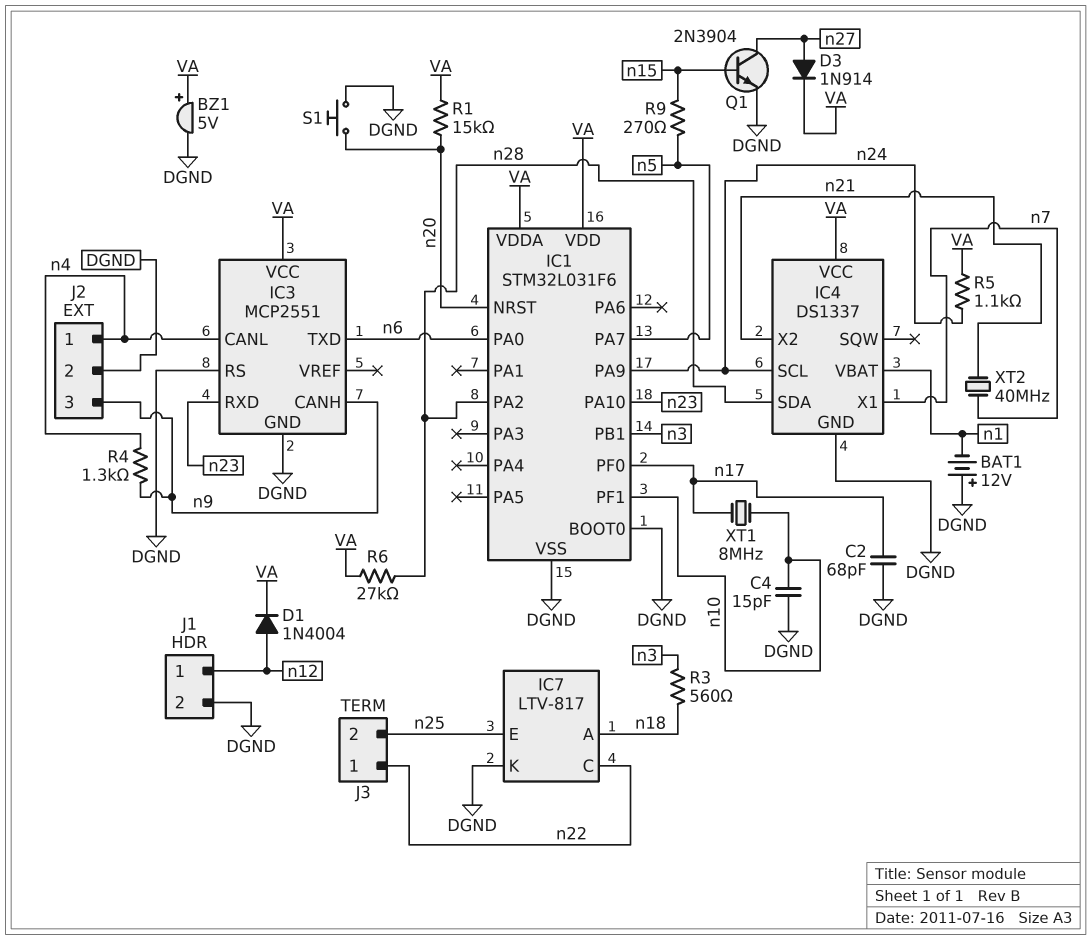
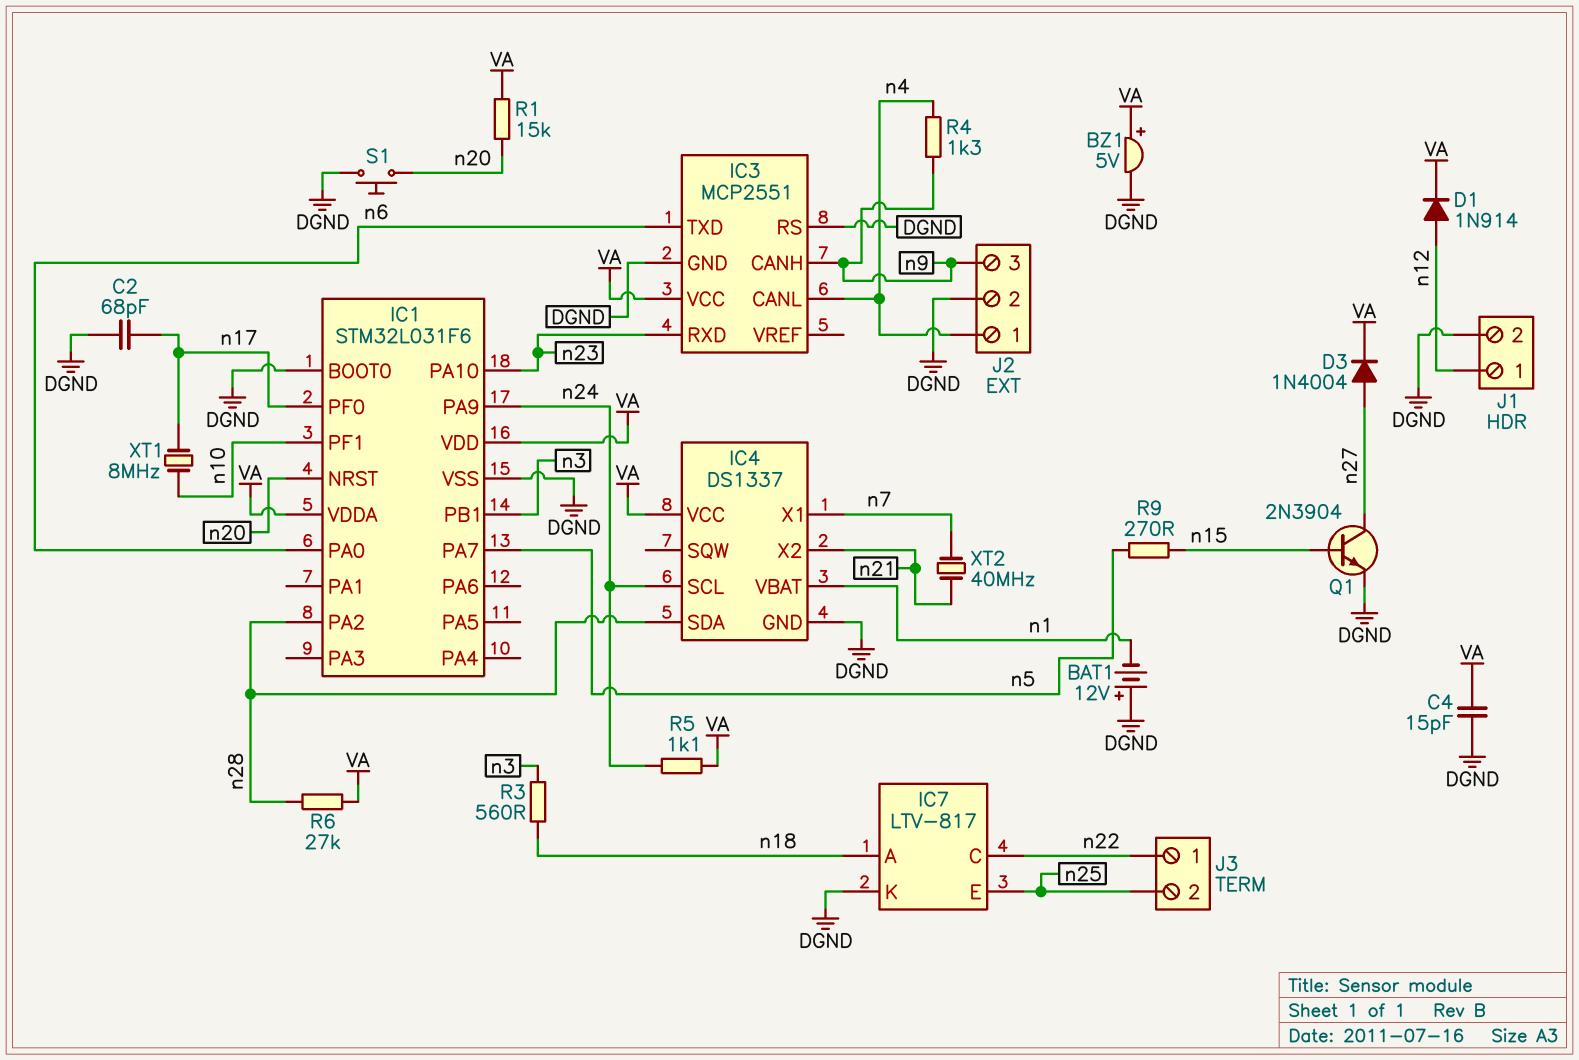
C4: 15pF (DGND, n10) -> 15pF (DGND, VA)
D1: diode 1N4004 (A n12, K VA) -> diode 1N914 (A n12, K VA)
D3: diode 1N914 (A n27, K VA) -> diode 1N4004 (A n27, K VA)

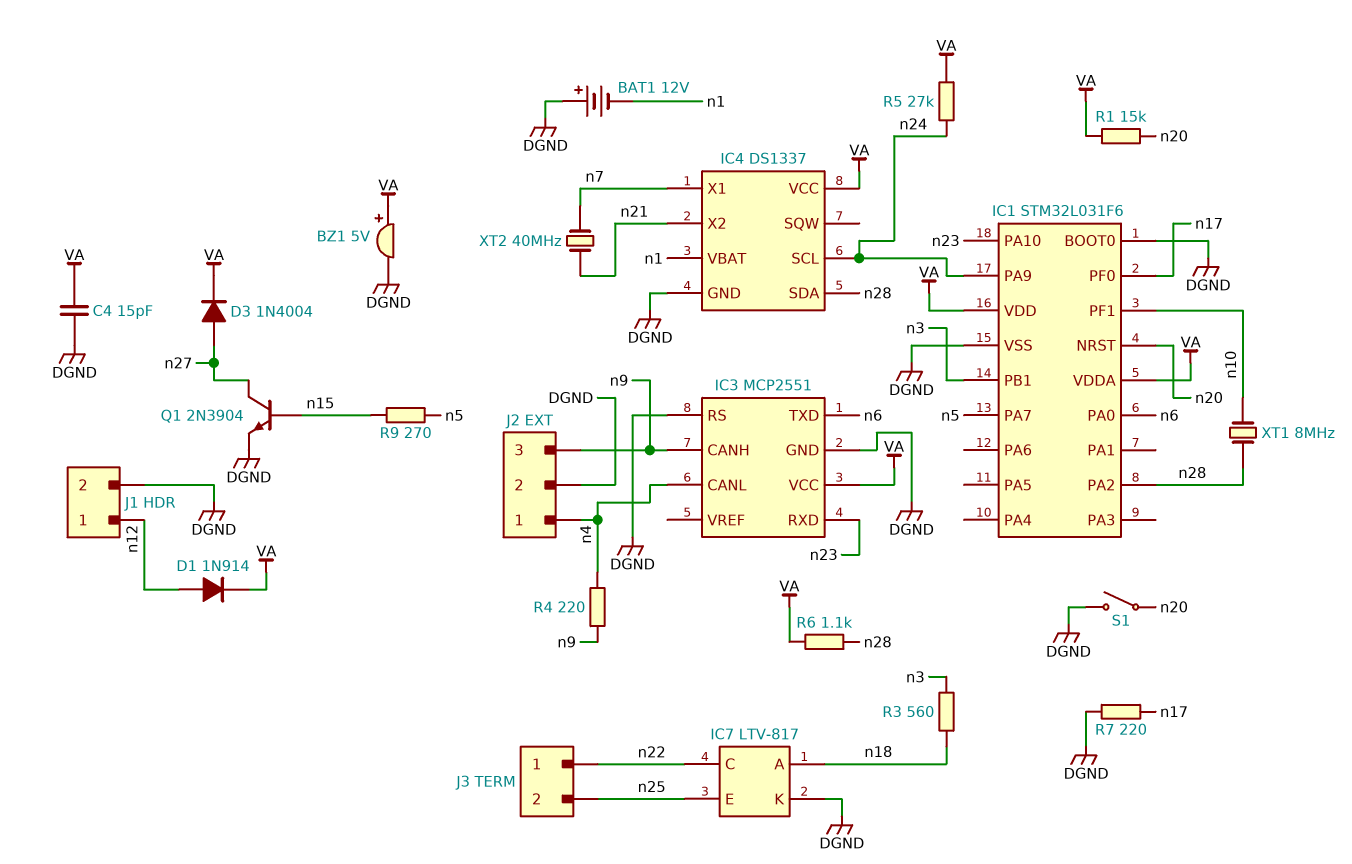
C2: 68pF (DGND, n17) -> none
R4: 1.3k (n4, n9) -> 220 (n4, n9)
R5: 1.1k (VA, n24) -> 27k (VA, n24)
R6: 27k (VA, n28) -> 1.1k (VA, n28)
R7: none -> 220 (DGND, n17)
S1: button (DGND, n20) -> switch (DGND, n20)
XT1: 8MHz (n10, n17) -> 8MHz (n10, n28)

